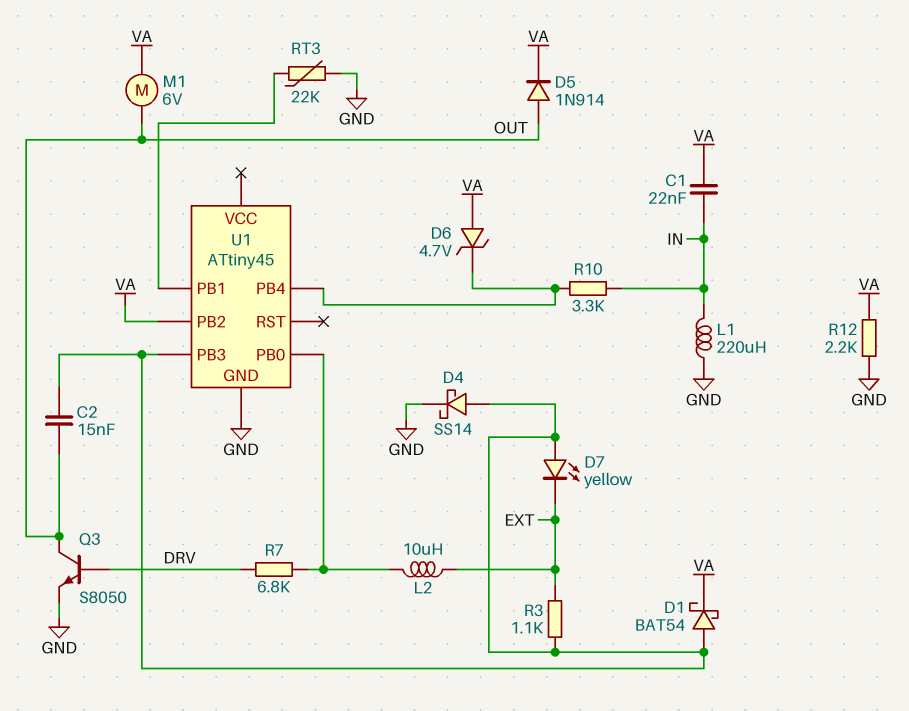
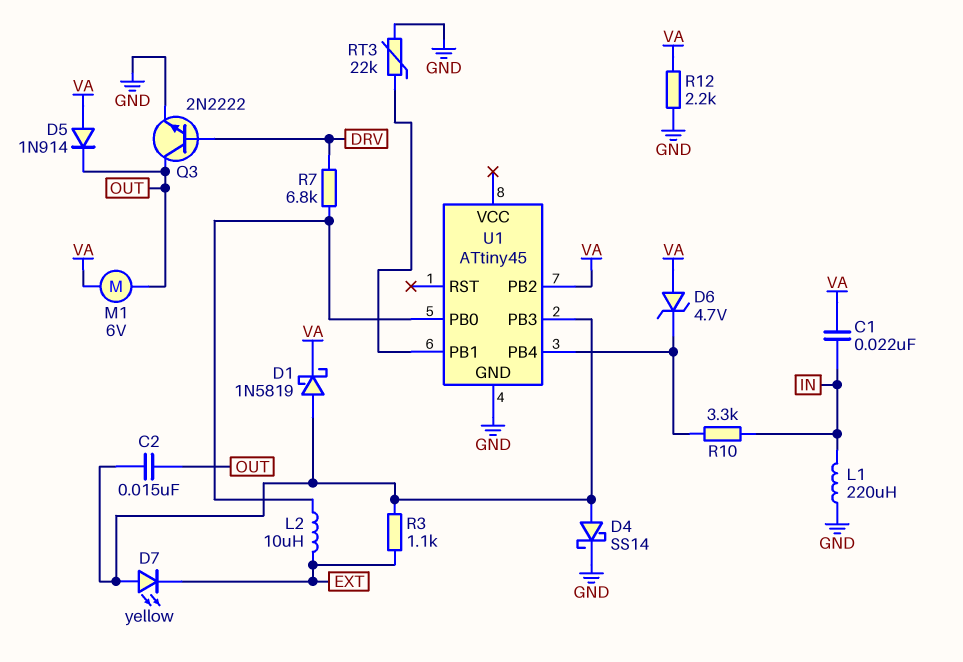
D1: schottky BAT54 (A U1/PB3, K VA) -> schottky 1N5819 (A U1/PB3, K VA)
D5: diode 1N914 (A OUT, K VA) -> diode 1N914 (A VA, K OUT)
Q3: NPN S8050 (B DRV, C OUT, E GND) -> NPN 2N2222 (B DRV, C OUT, E GND)

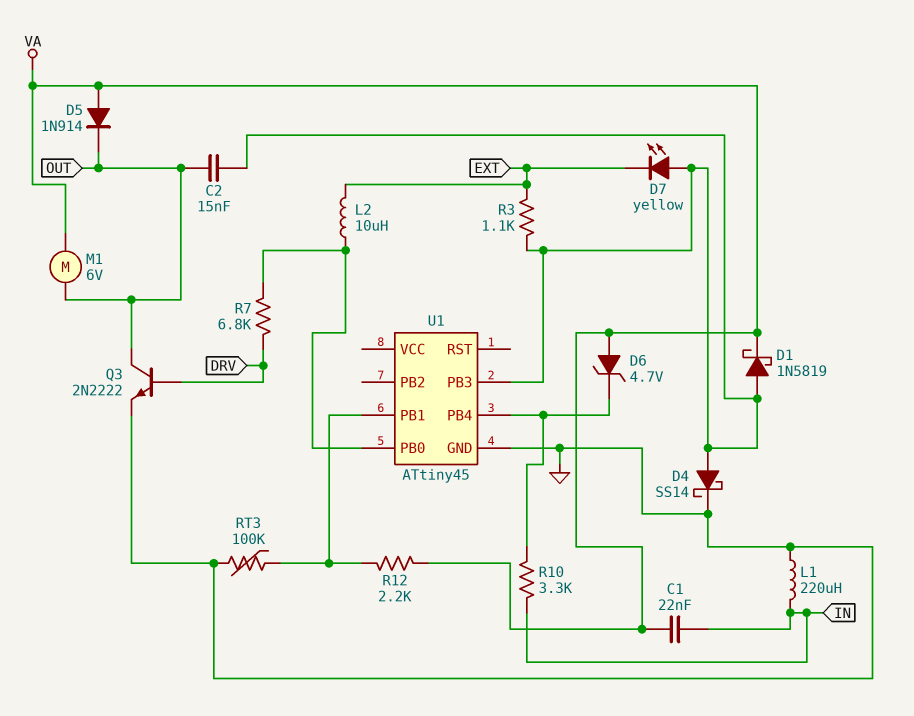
R12: 2.2k (GND, VA) -> 2.2k (U1/PB1, VA)
RT3: 22k (GND, U1/PB1) -> 100k (GND, U1/PB1)
U1 pin PB2: VA -> none

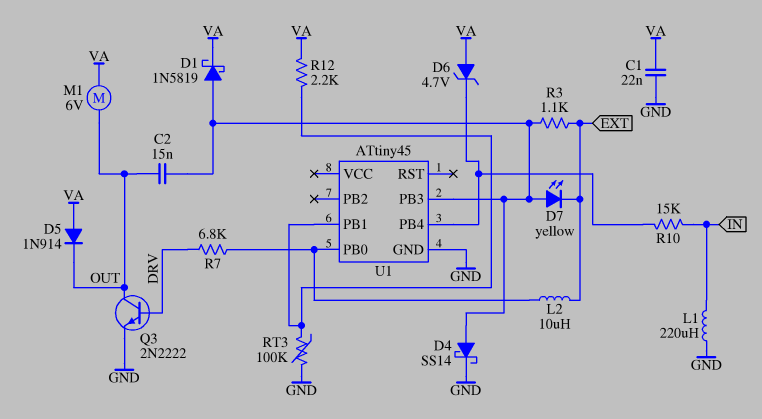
C1: 22nF (IN, VA) -> 22nF (GND, VA)
R10: 3.3k (IN, U1/PB4) -> 15k (IN, U1/PB4)

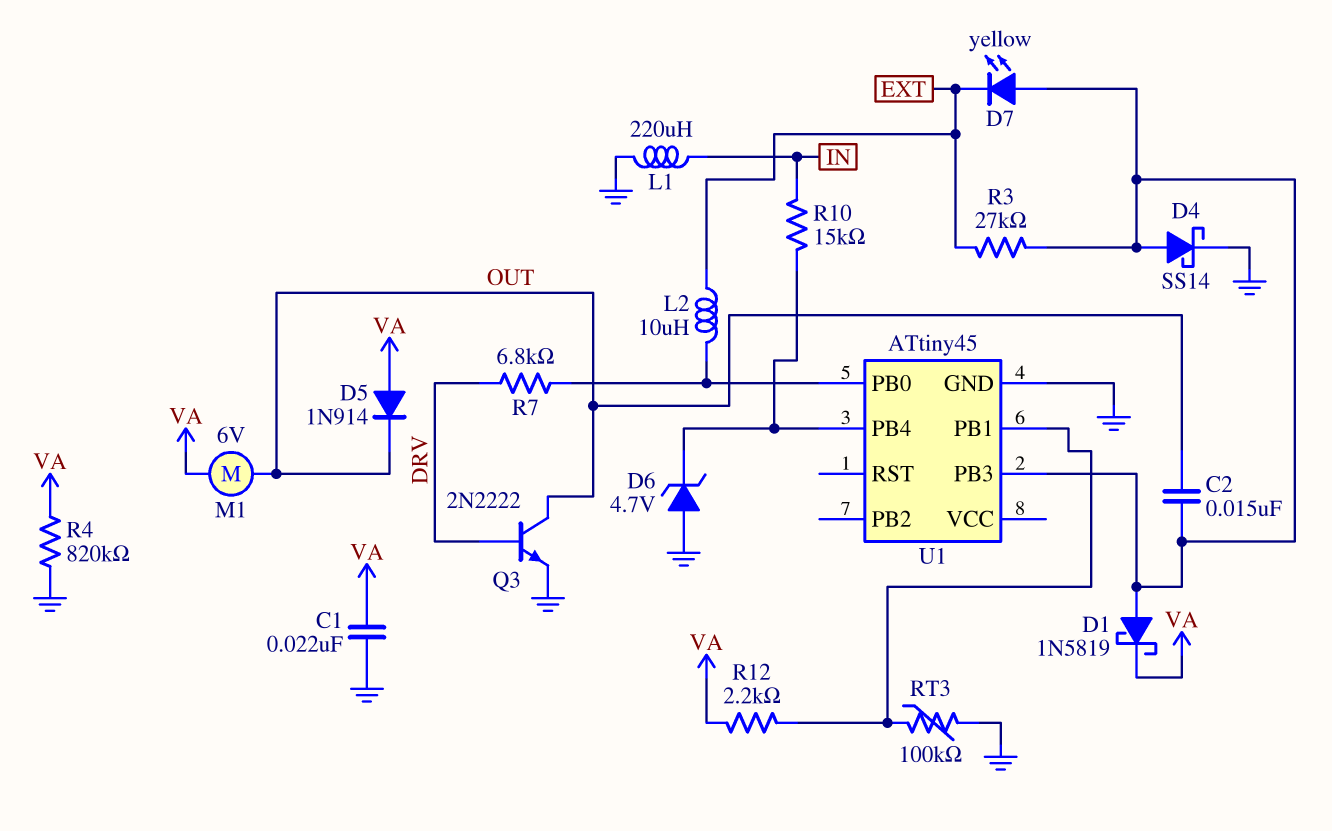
D6: zener 4.7V (A VA, K U1/PB4) -> zener 4.7V (A GND, K U1/PB4)
R3: 1.1k (EXT, U1/PB3) -> 27k (EXT, U1/PB3)
R4: none -> 820k (GND, VA)

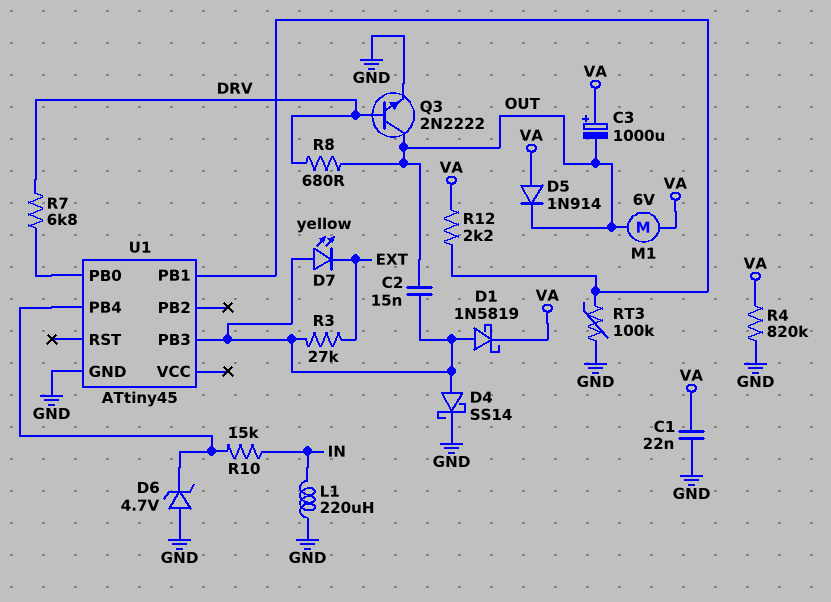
C3: none -> 1000uF (plus VA, minus OUT)
L2: 10uH (EXT, U1/PB0) -> none
R8: none -> 680 (DRV, OUT)

